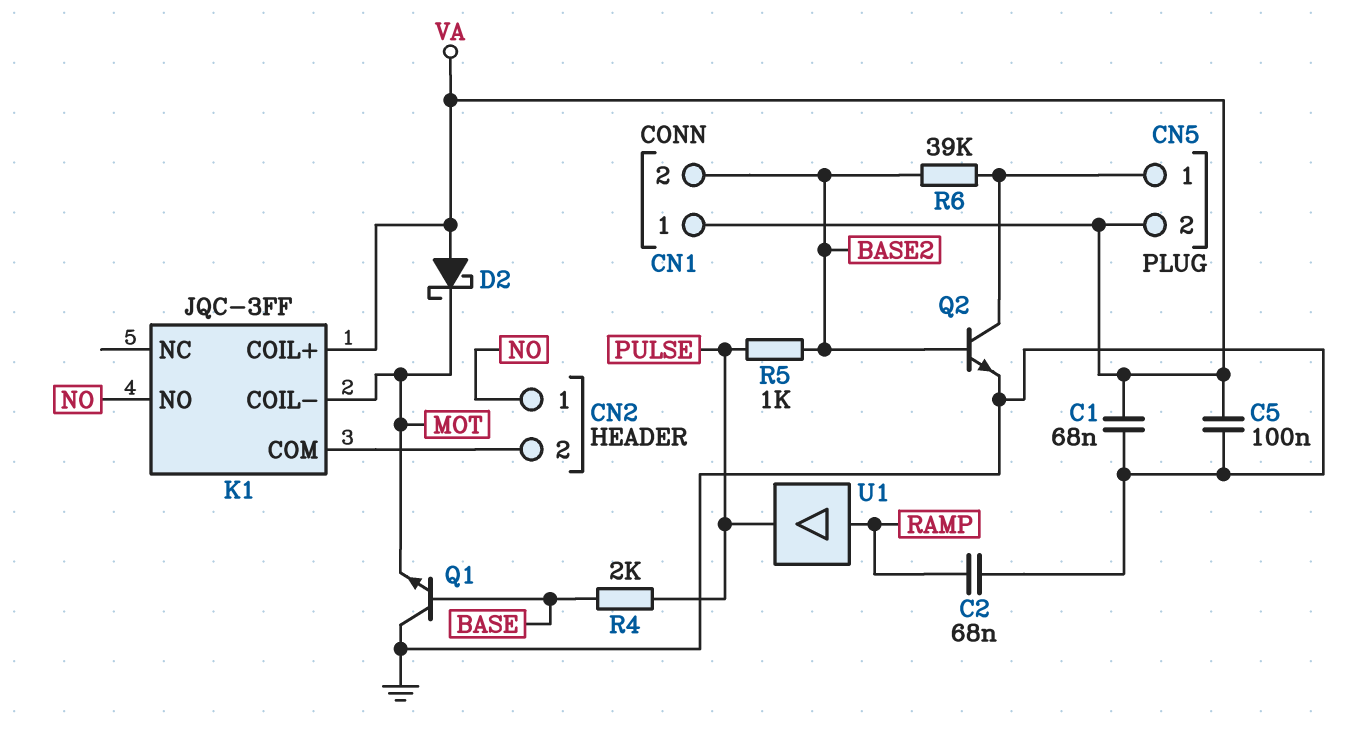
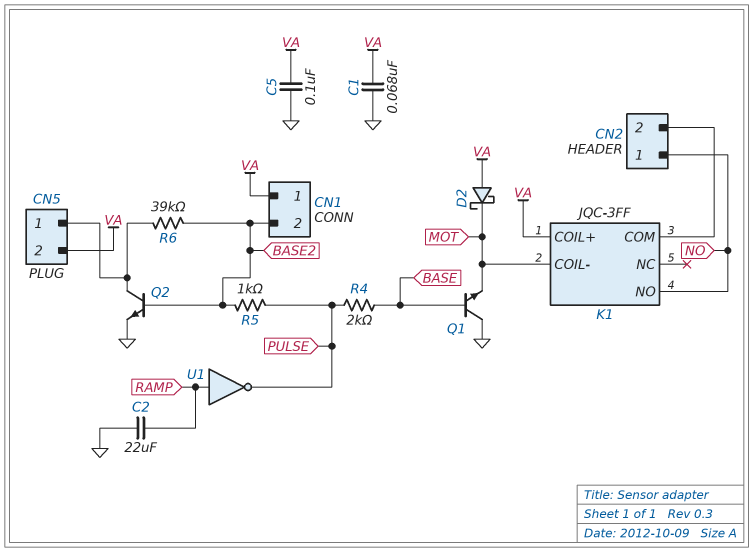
C2: 68nF (GND, RAMP) -> 22uF (GND, RAMP)
U1: buffer (in RAMP, out PULSE) -> NOT (in RAMP, out PULSE)

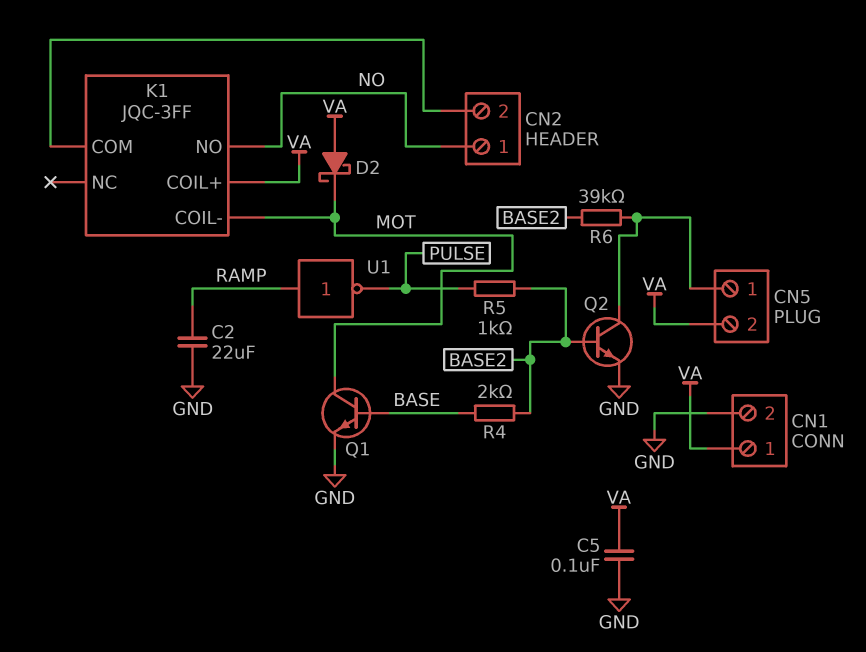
C1: 68nF (GND, VA) -> none
CN1 pin 2: BASE2 -> GND
Q1: NPN (B BASE, C GND, E MOT) -> NPN (B BASE, C MOT, E GND)
R4: 2k (BASE, PULSE) -> 2k (BASE, BASE2)

